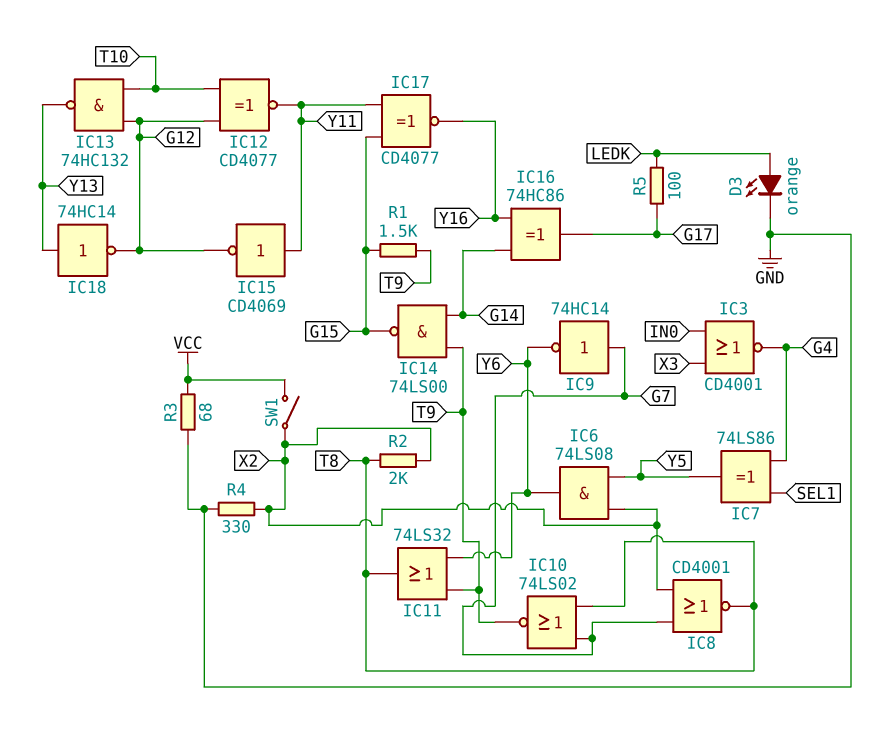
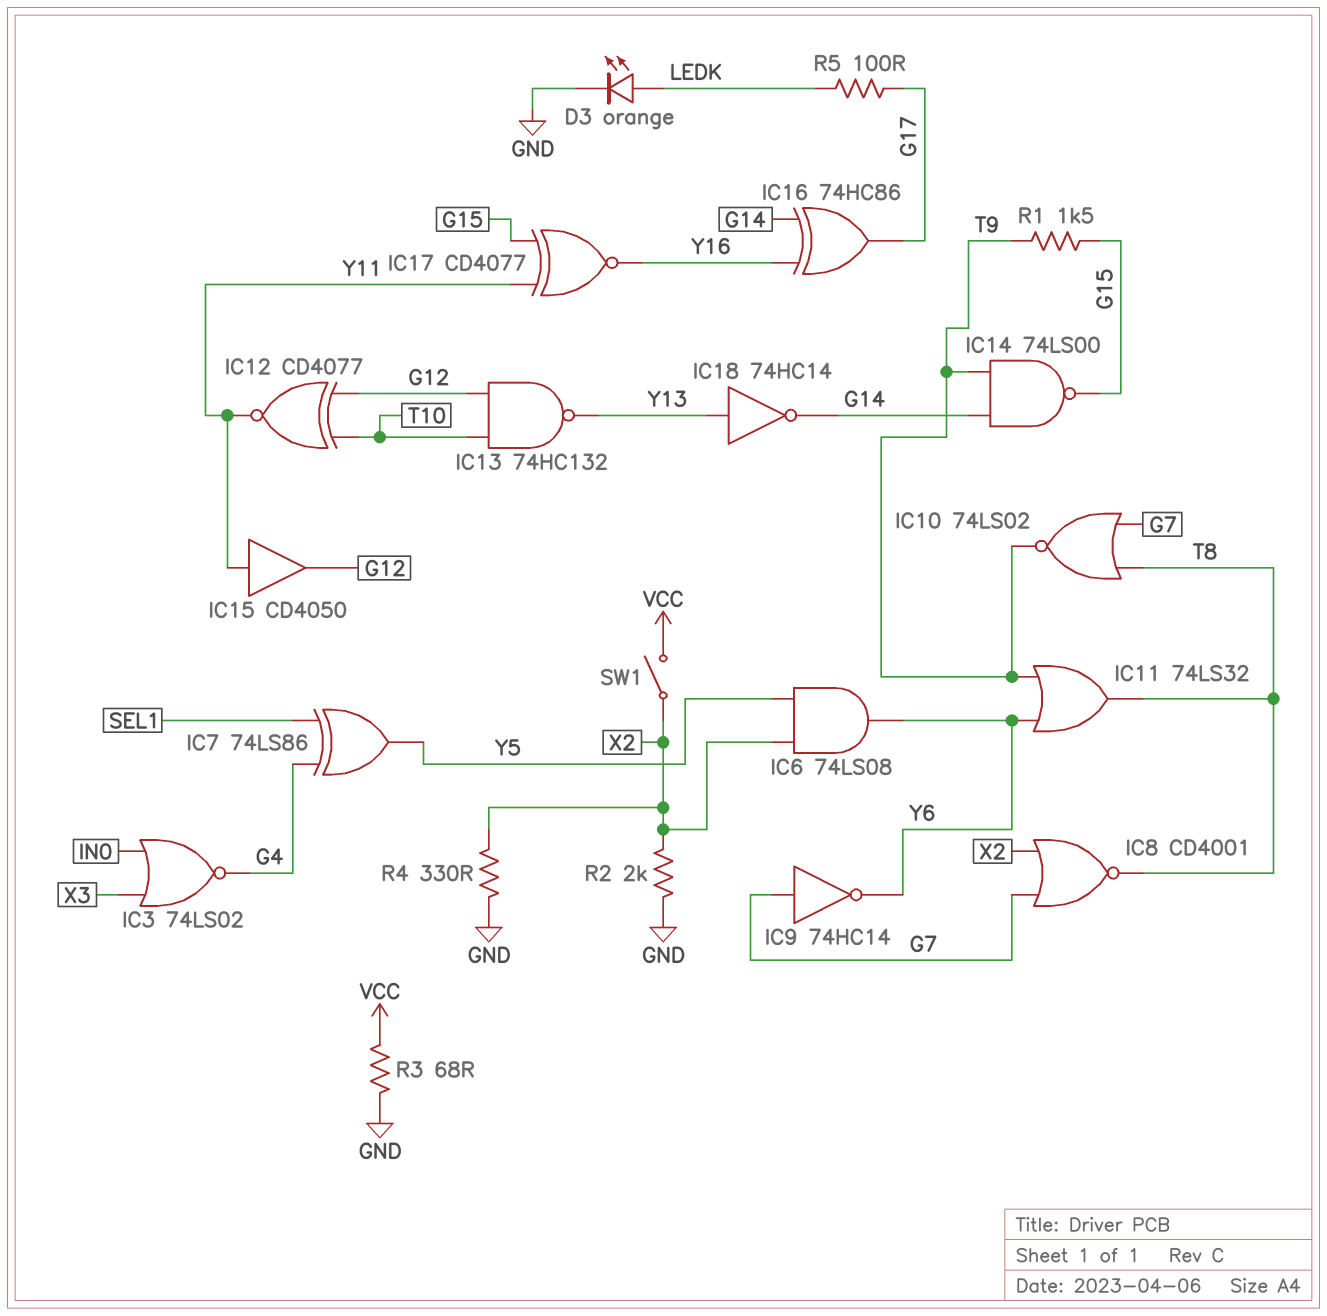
IC3: NOR CD4001 (in IN0, in X3, out G4) -> NOR 74LS02 (in IN0, in X3, out G4)
IC15: NOT CD4069 (in Y11, out G12) -> buffer CD4050 (in Y11, out G12)
IC18: NOT 74HC14 (in Y13, out G12) -> NOT 74HC14 (in Y13, out G14)
R2: 2k (T8, X2) -> 2k (GND, X2)

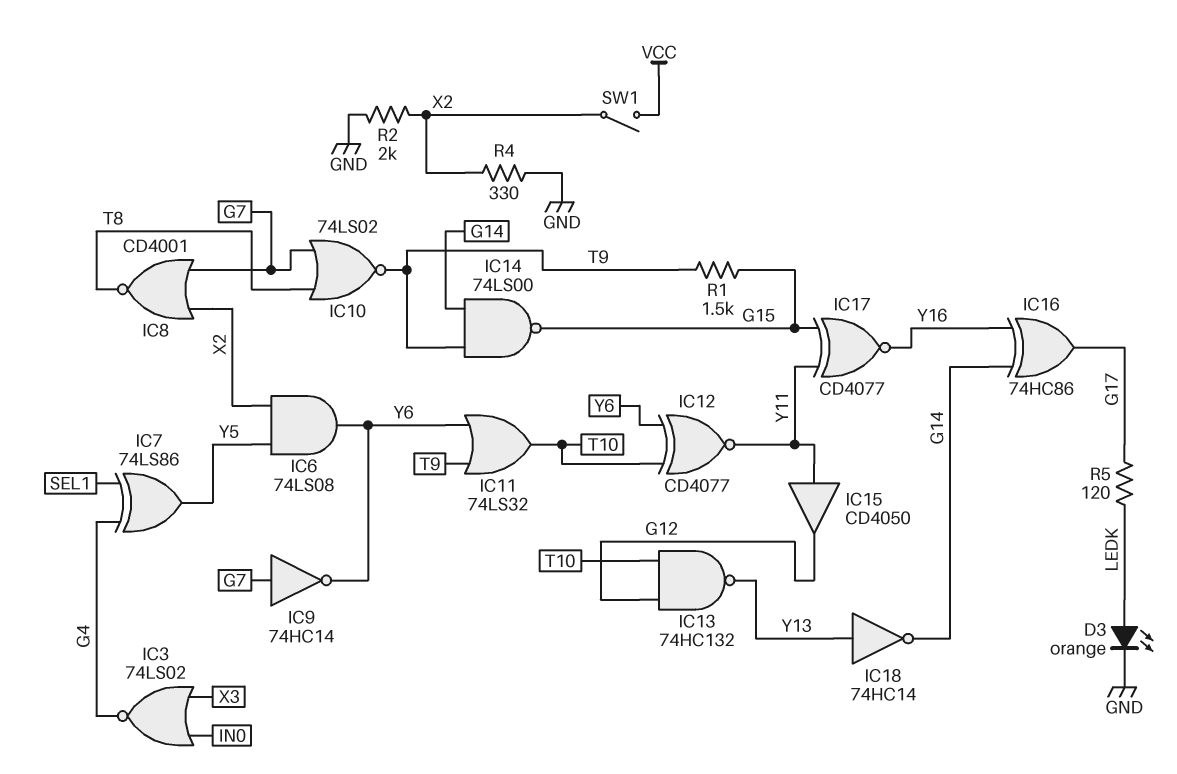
IC11: OR 74LS32 (in T9, in Y6, out T8) -> OR 74LS32 (in T9, in Y6, out T10)
IC12: XNOR CD4077 (in G12, in T10, out Y11) -> XNOR CD4077 (in T10, in Y6, out Y11)
R3: 68 (GND, VCC) -> none
R5: 100 (G17, LEDK) -> 120 (G17, LEDK)

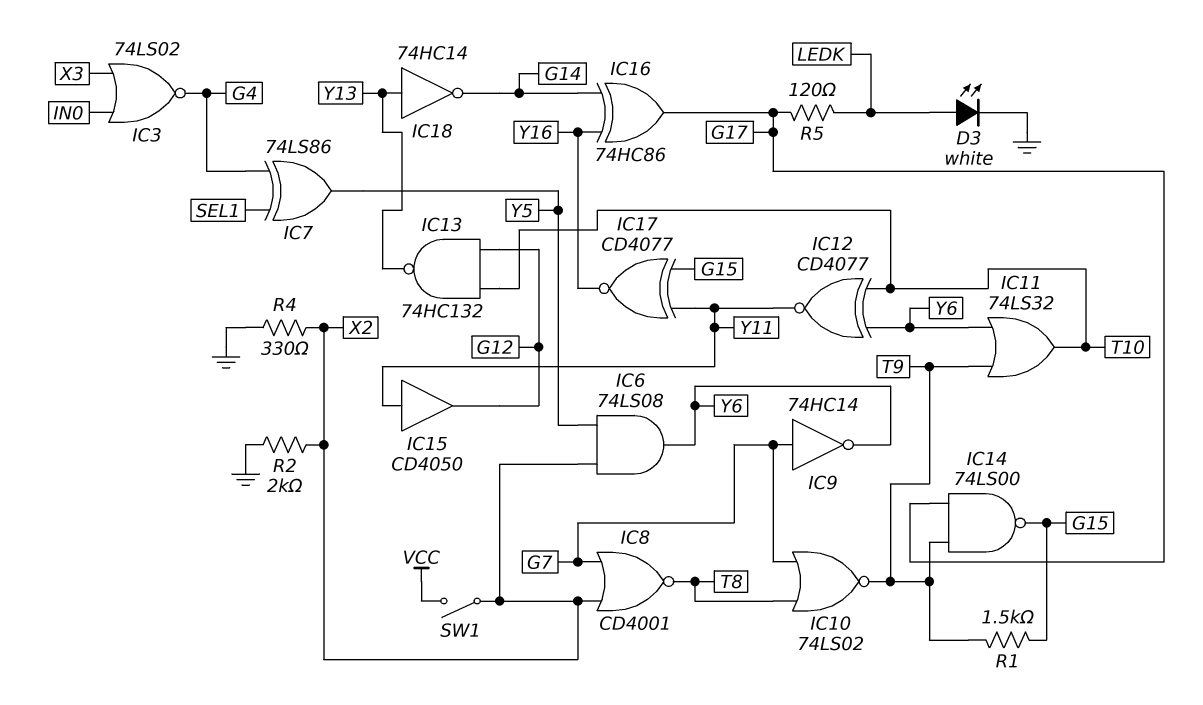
D3: LED orange (A LEDK, K GND) -> LED white (A LEDK, K GND)
IC14: NAND 74LS00 (in G14, in T9, out G15) -> NAND 74LS00 (in G17, in T9, out G15)

